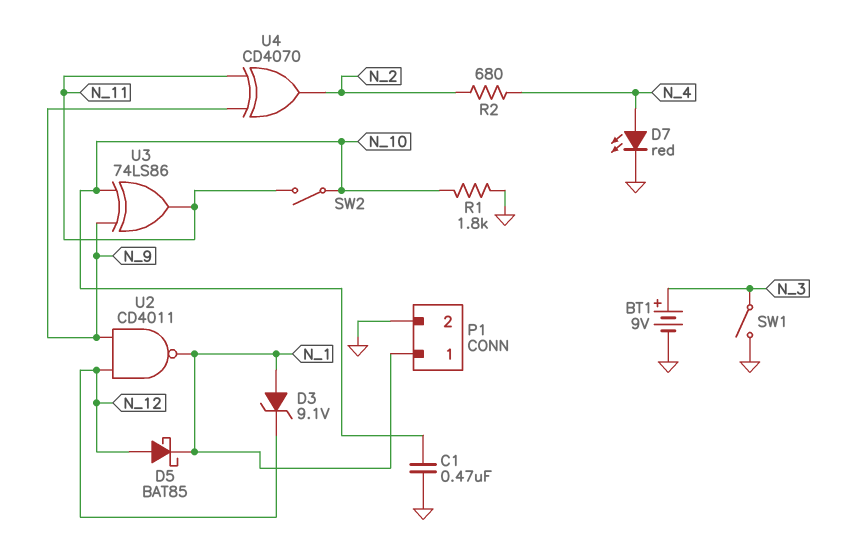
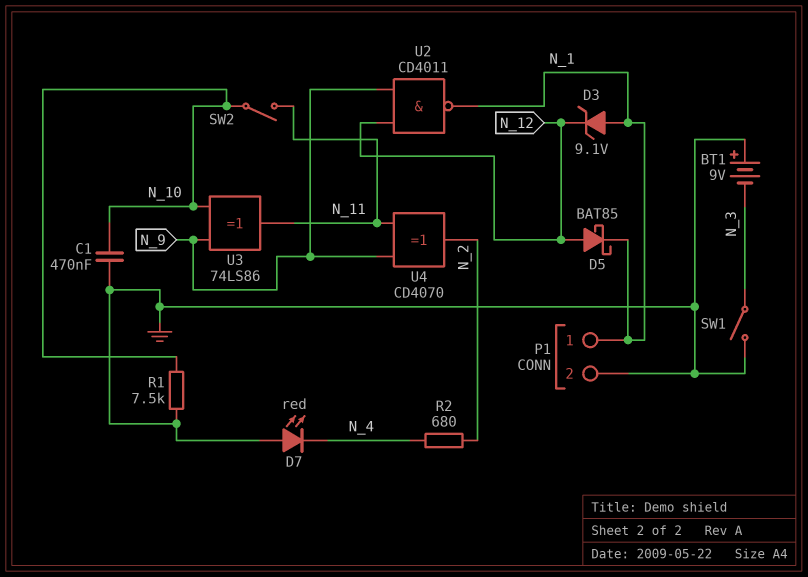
BT1: 9V (plus N_3, minus GND) -> 9V (plus GND, minus N_3)
D7: LED red (A N_4, K GND) -> LED red (A GND, K N_4)
R1: 1.8k (GND, N_10) -> 7.5k (GND, N_10)

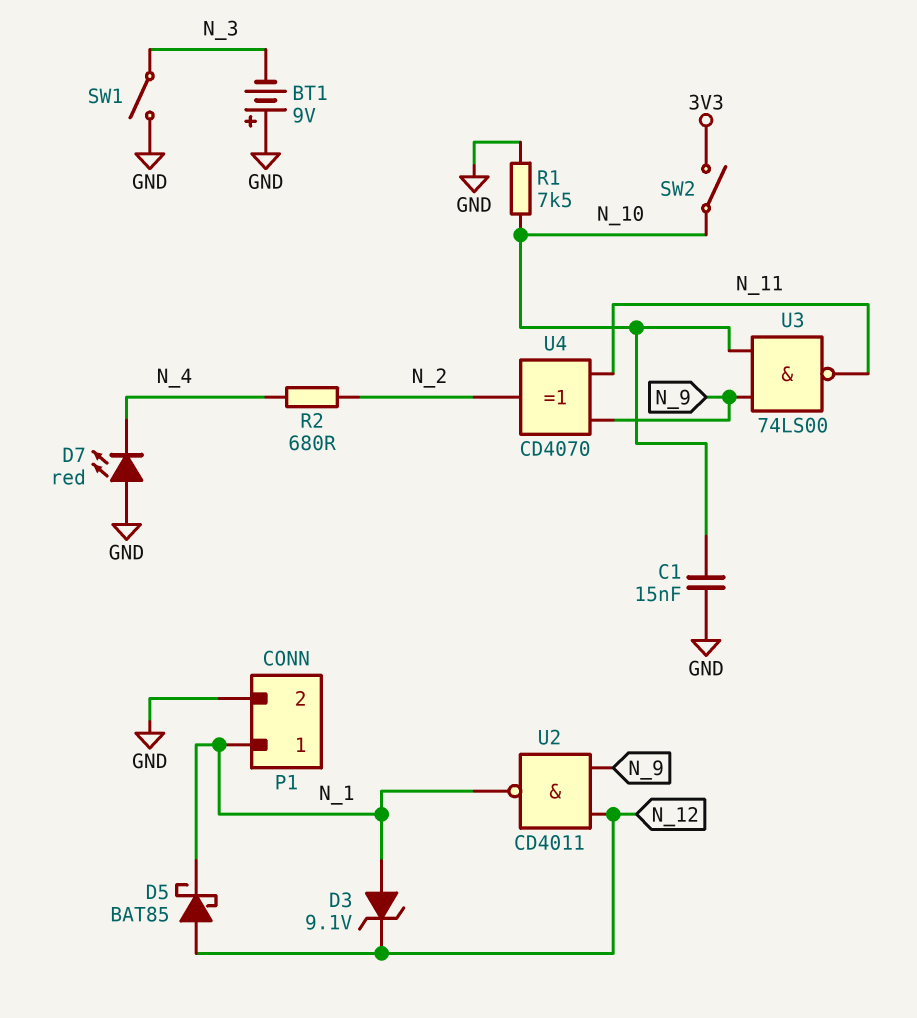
C1: 470nF (GND, N_10) -> 15nF (GND, N_10)
SW2: switch (N_10, N_11) -> switch (3V3, N_10)
U3: XOR 74LS86 (in N_9, in N_10, out N_11) -> NAND 74LS00 (in N_9, in N_10, out N_11)

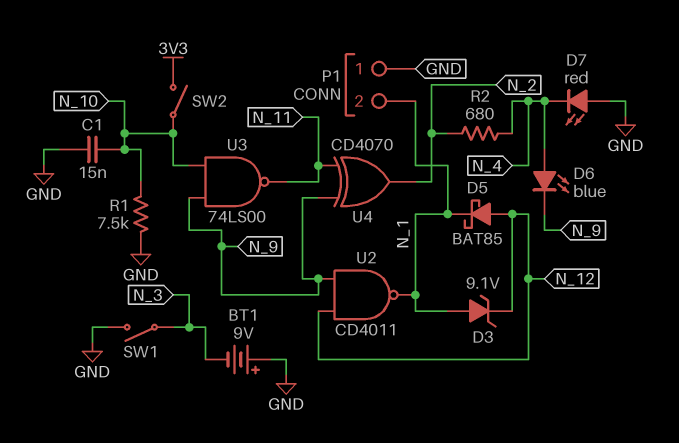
D6: none -> LED blue (A N_4, K N_9)
P1 pin 1: N_1 -> GND
P1 pin 2: GND -> N_1

